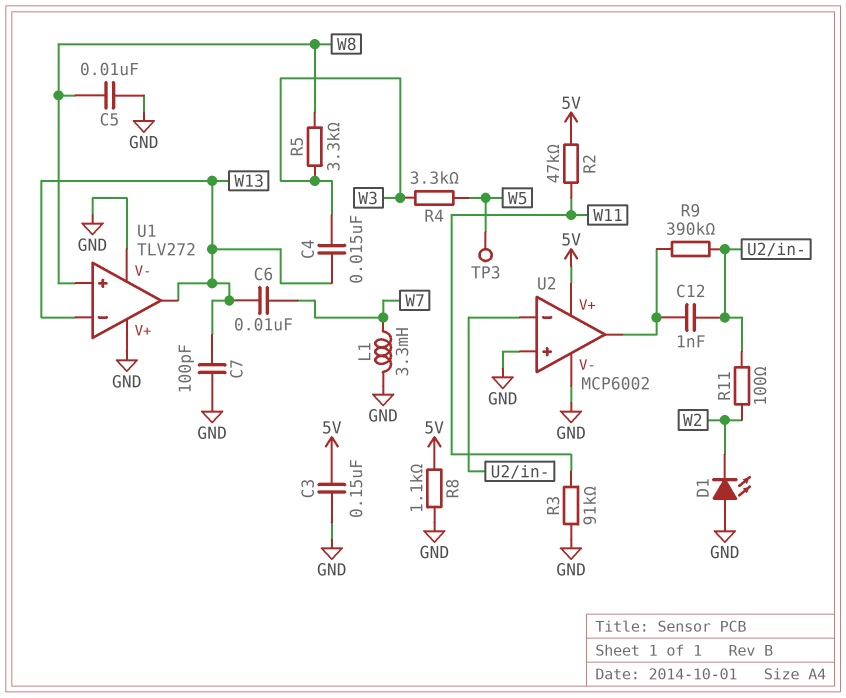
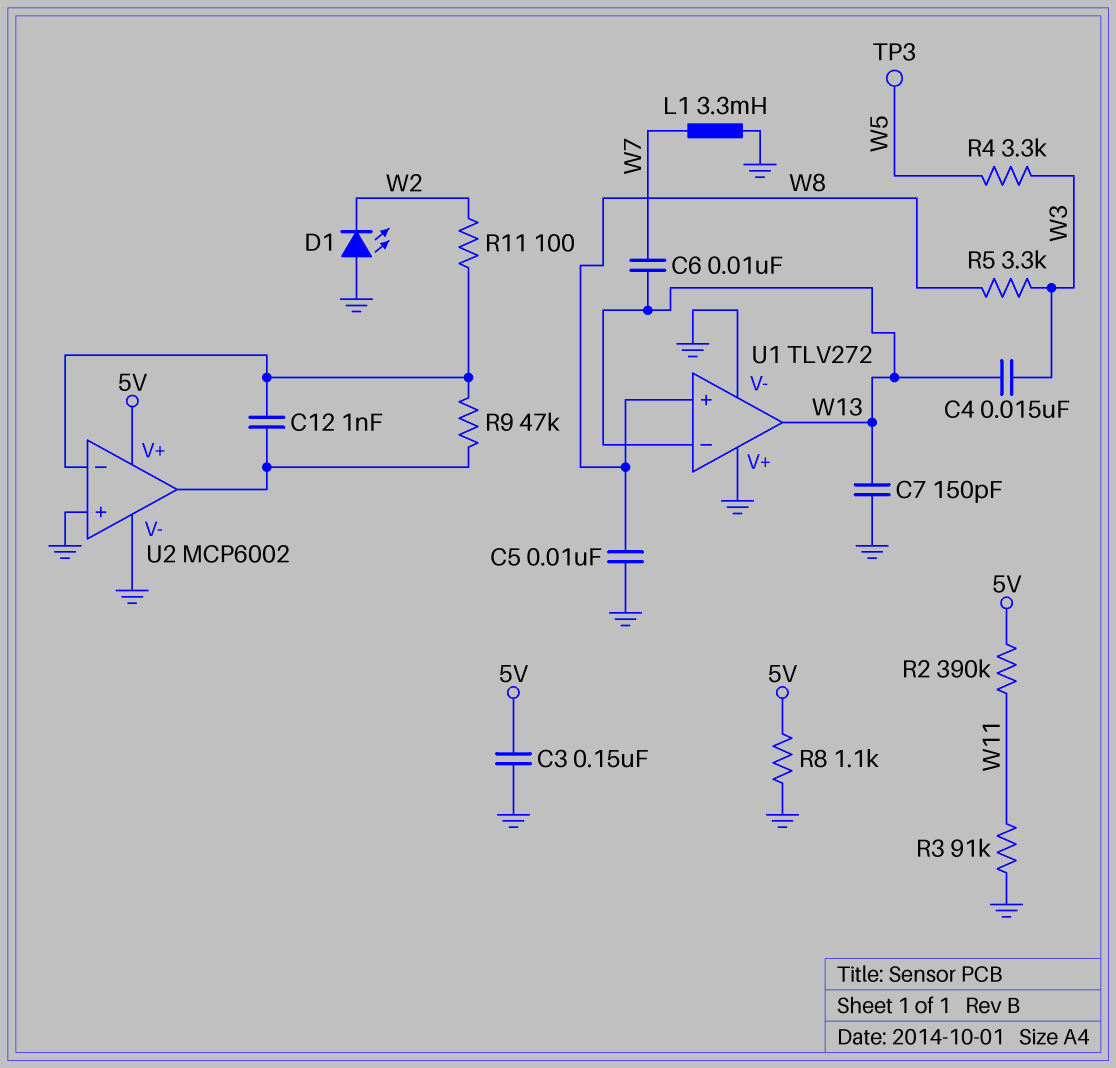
C7: 100pF (GND, W13) -> 150pF (GND, W13)
R2: 47k (5V, W11) -> 390k (5V, W11)
R9: 390k (U2/in-, U2/out) -> 47k (U2/in-, U2/out)

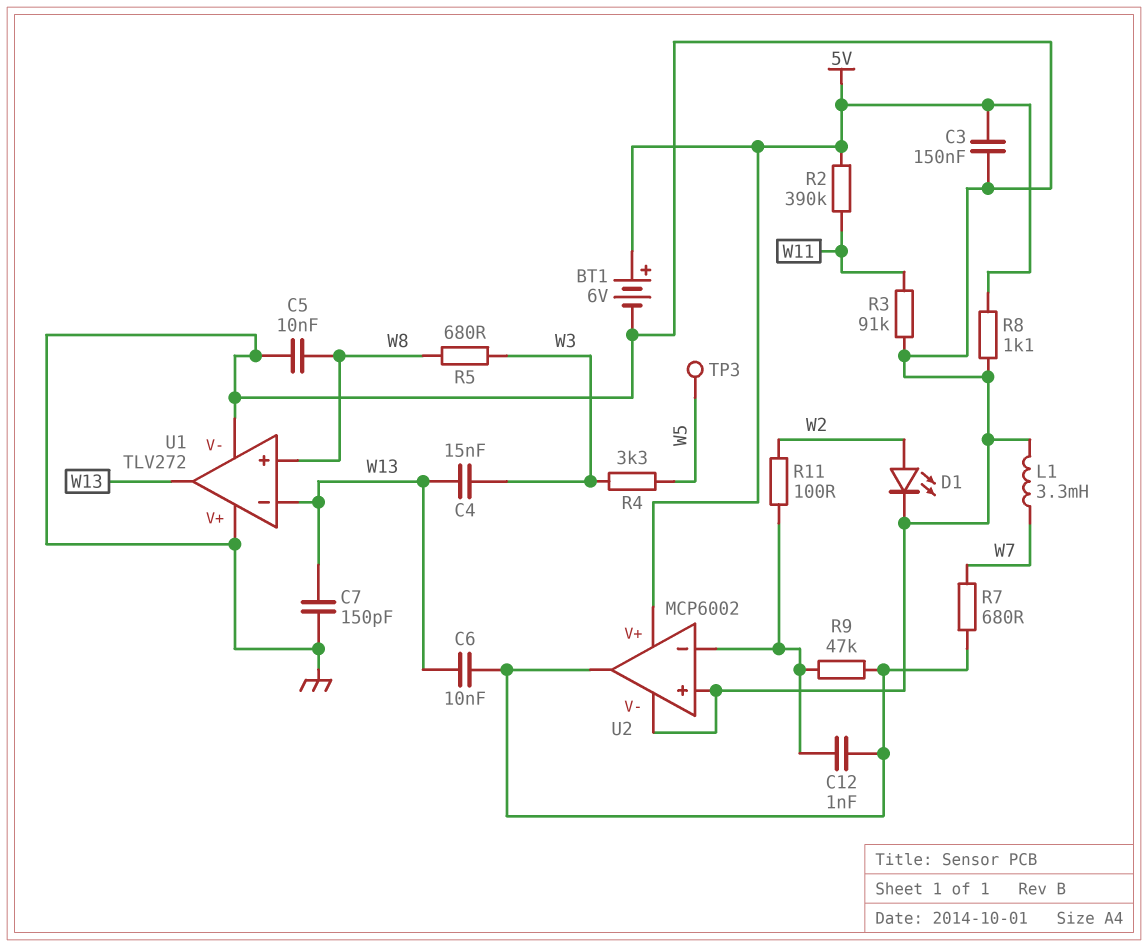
BT1: none -> 6V (plus 5V, minus GND)
C6: 10nF (W7, W13) -> 10nF (U2/out, W13)
D1: LED (A GND, K W2) -> LED (A W2, K GND)
R5: 3.3k (W3, W8) -> 680 (W3, W8)
R7: none -> 680 (U2/out, W7)

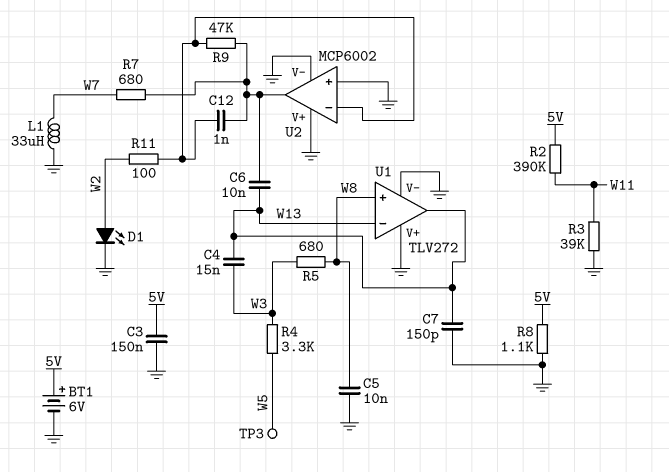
L1: 3.3mH (GND, W7) -> 33uH (GND, W7)
R3: 91k (GND, W11) -> 39k (GND, W11)
U2 pin V+: 5V -> GND

